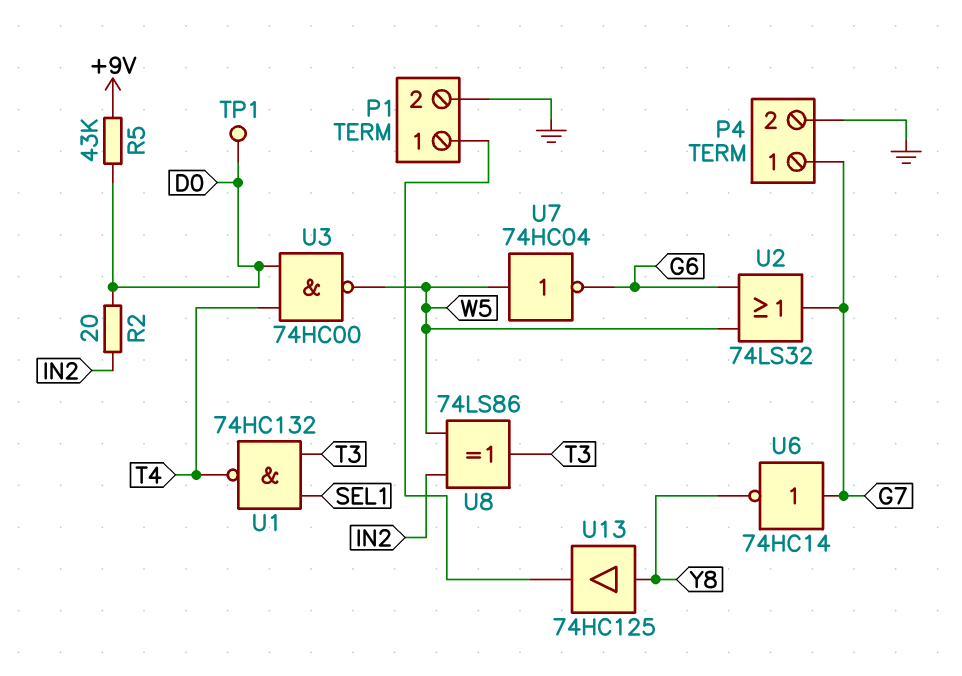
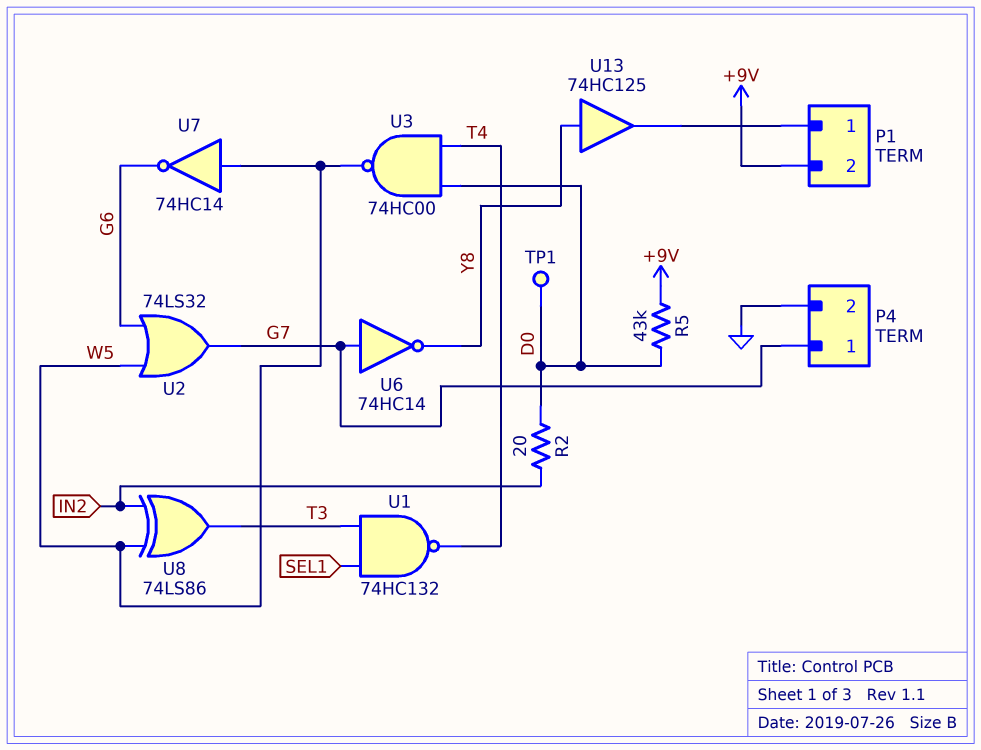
P1 pin 2: GND -> +9V
U7: NOT 74HC04 (in W5, out G6) -> NOT 74HC14 (in W5, out G6)

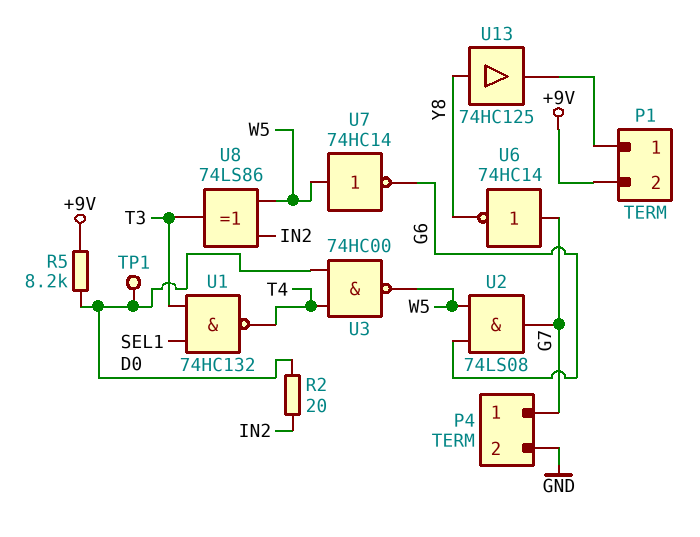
R5: 43k (+9V, D0) -> 8.2k (+9V, D0)
U2: OR 74LS32 (in G6, in W5, out G7) -> AND 74LS08 (in G6, in W5, out G7)

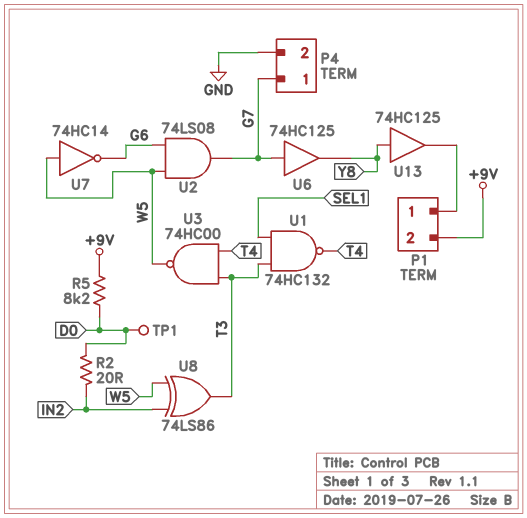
U3: NAND 74HC00 (in D0, in T4, out W5) -> NAND 74HC00 (in T3, in T4, out W5)
U6: NOT 74HC14 (in G7, out Y8) -> buffer 74HC125 (in G7, out Y8)

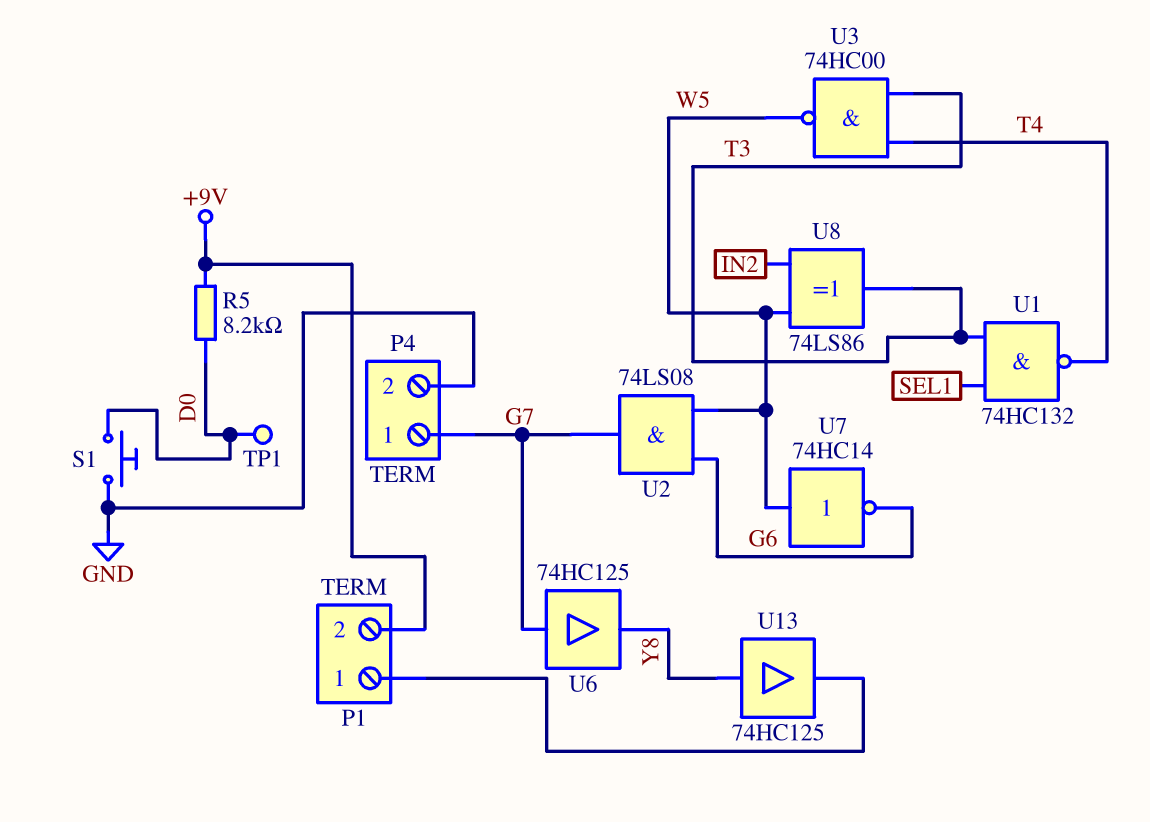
R2: 20 (D0, IN2) -> none
S1: none -> button (D0, GND)

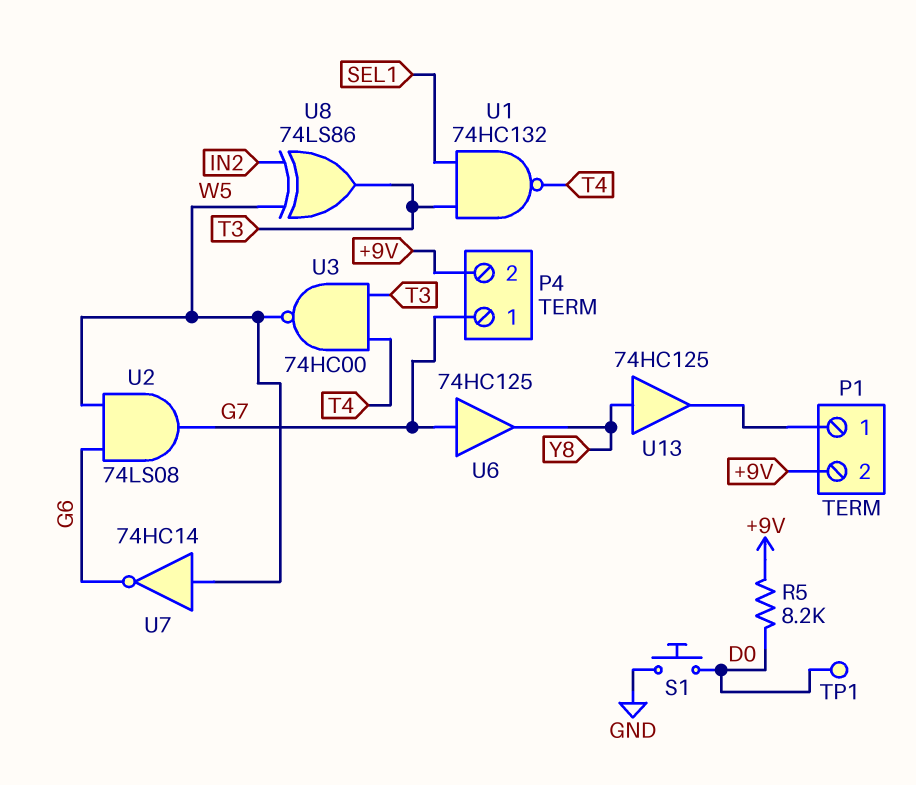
P4 pin 2: GND -> +9V

